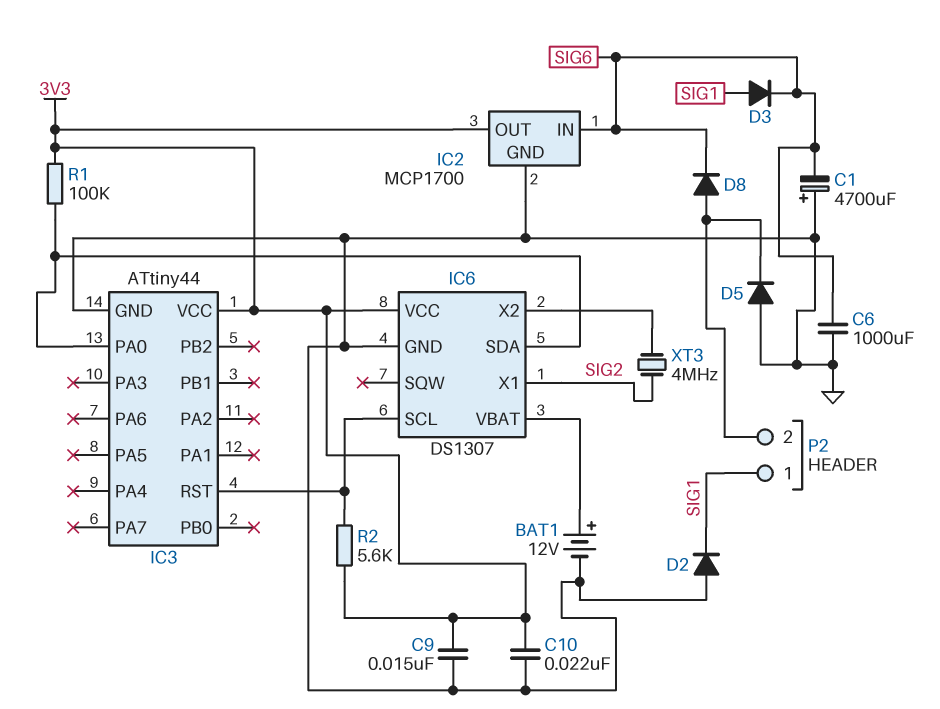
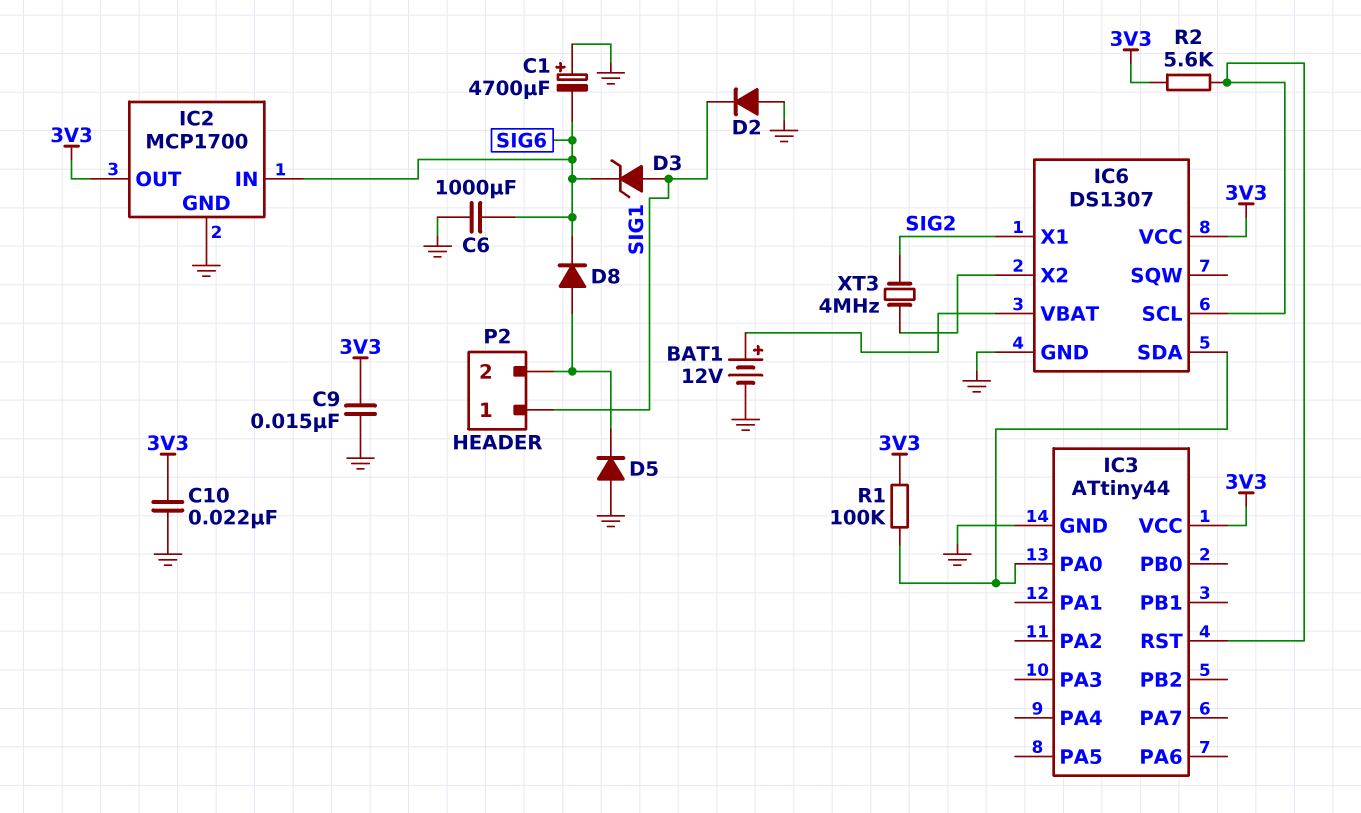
D3: diode (A SIG1, K SIG6) -> zener (A SIG1, K SIG6)

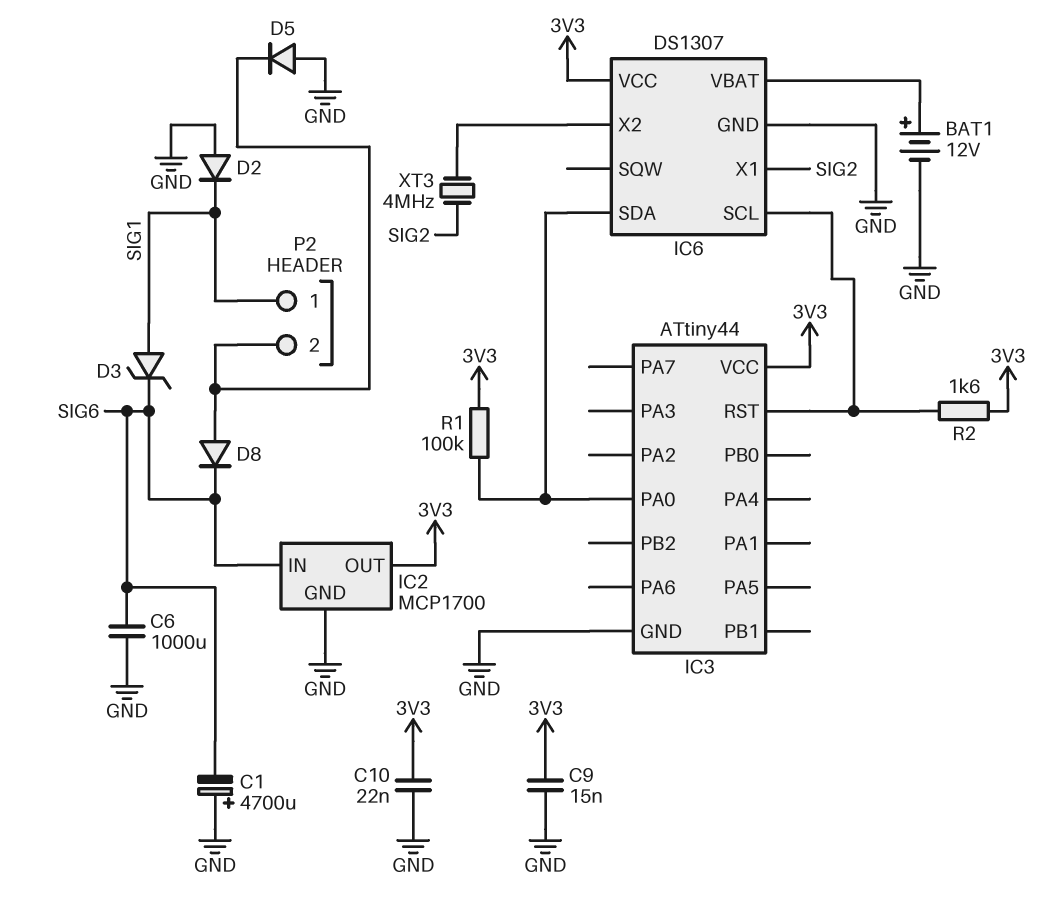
R2: 5.6k (3V3, IC3/RST) -> 1.6k (3V3, IC3/RST)

